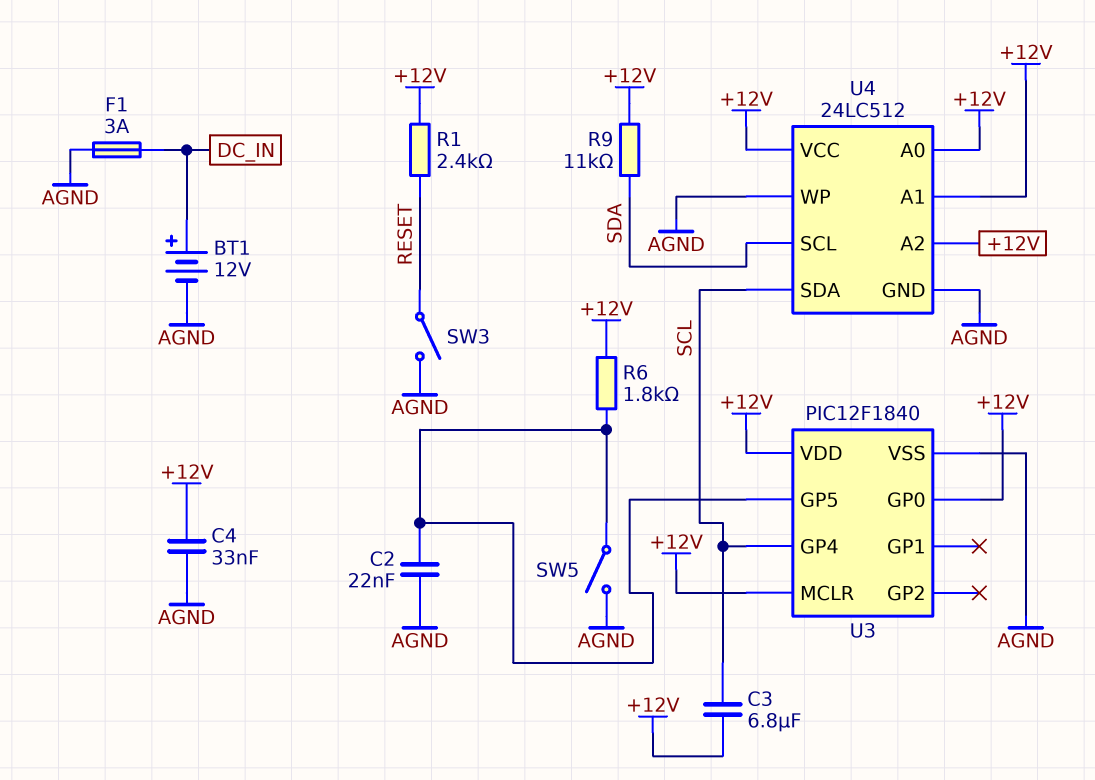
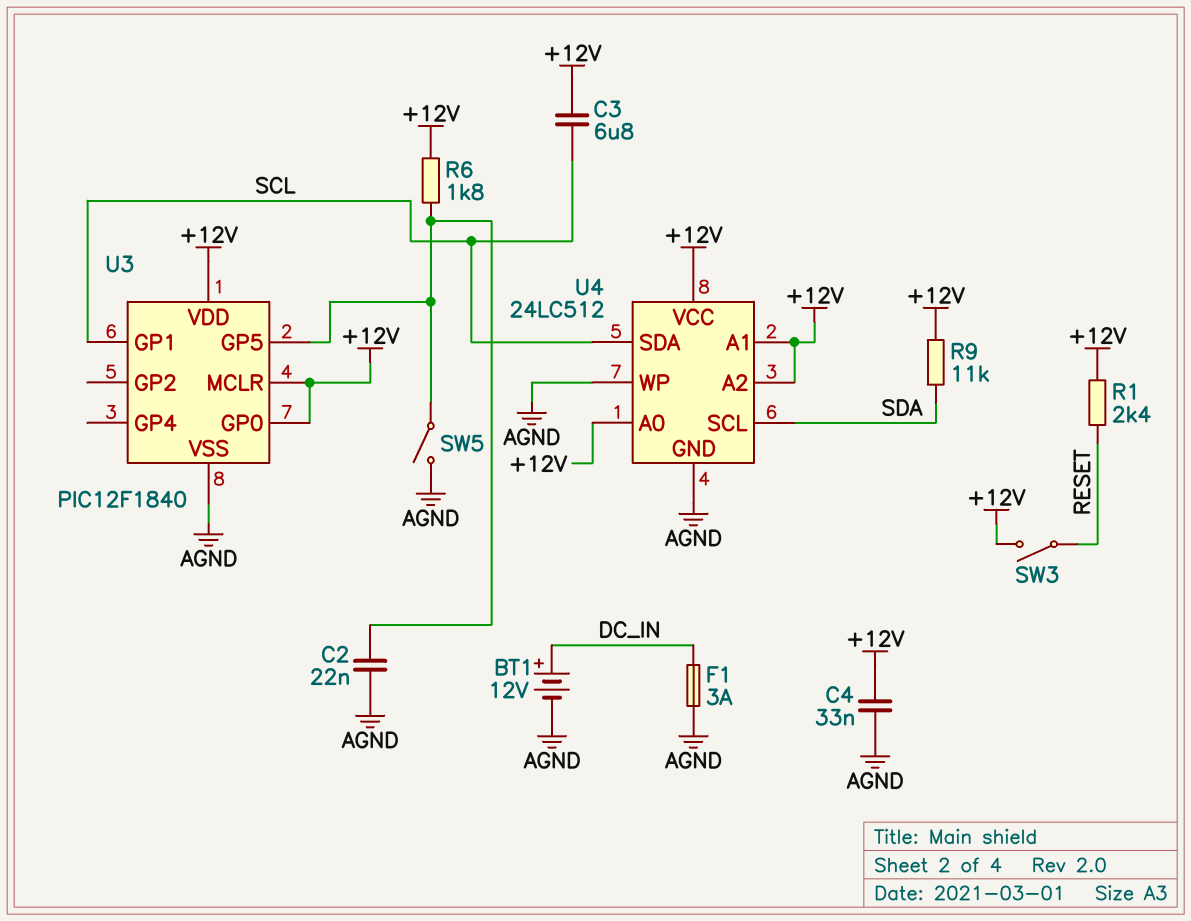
SW3: switch (AGND, RESET) -> switch (+12V, RESET)
U3 pin GP1: none -> SCL
U3 pin GP4: SCL -> none

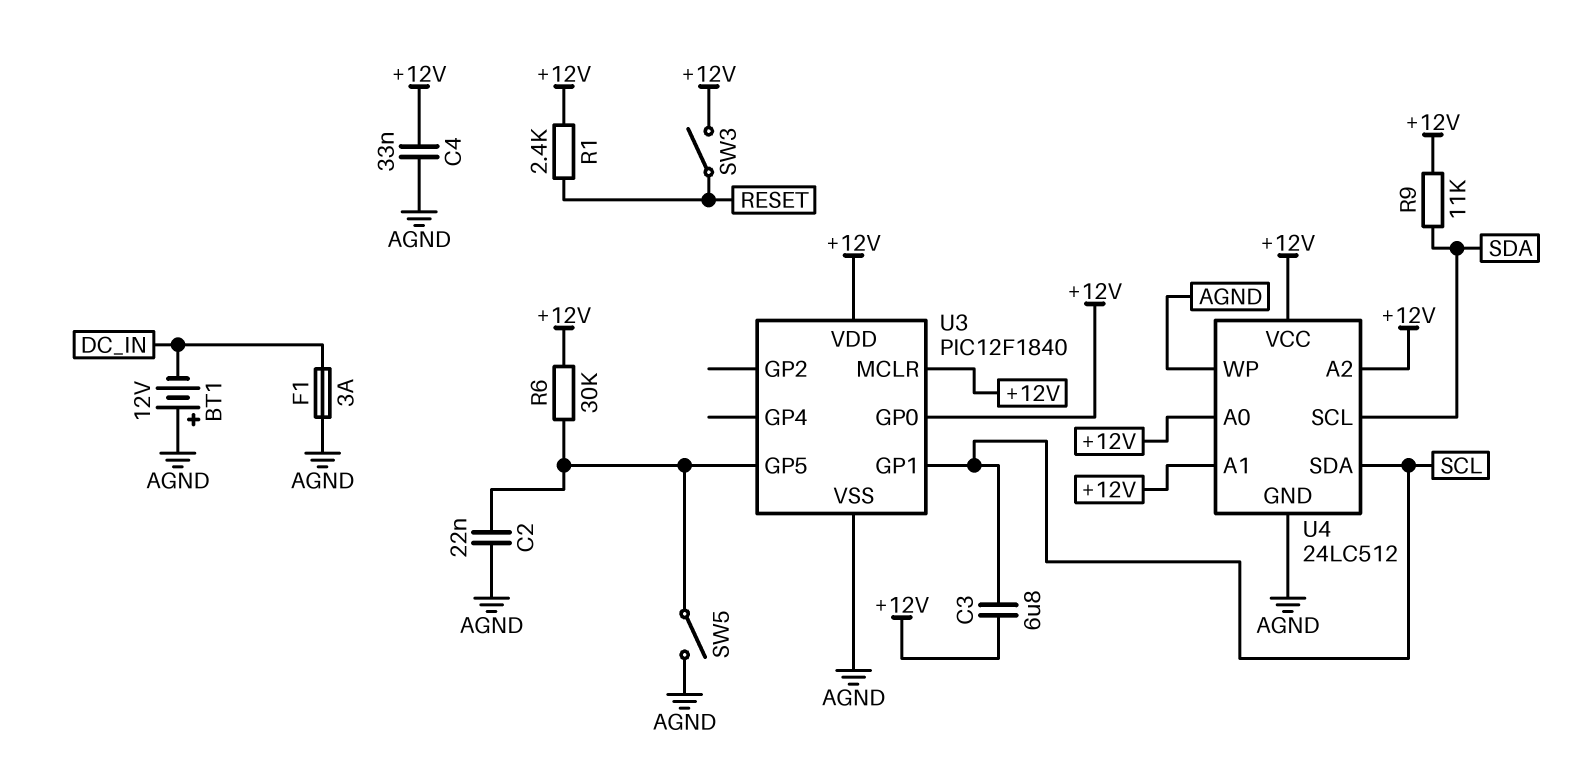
BT1: 12V (plus DC_IN, minus AGND) -> 12V (plus AGND, minus DC_IN)
R6: 1.8k (+12V, U3/GP5) -> 30k (+12V, U3/GP5)

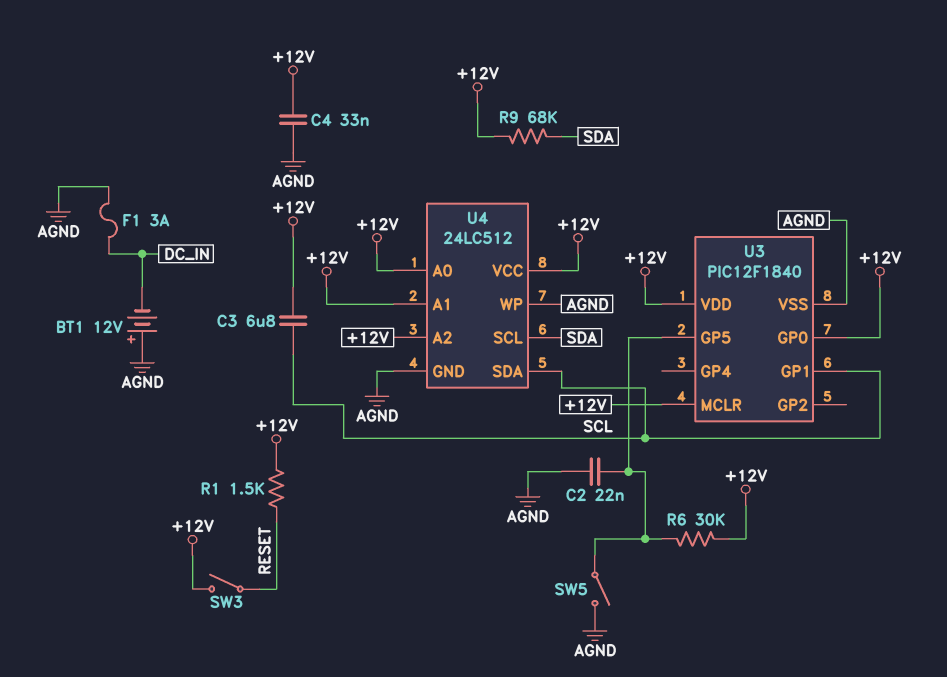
R1: 2.4k (+12V, RESET) -> 1.5k (+12V, RESET)
R9: 11k (+12V, SDA) -> 68k (+12V, SDA)

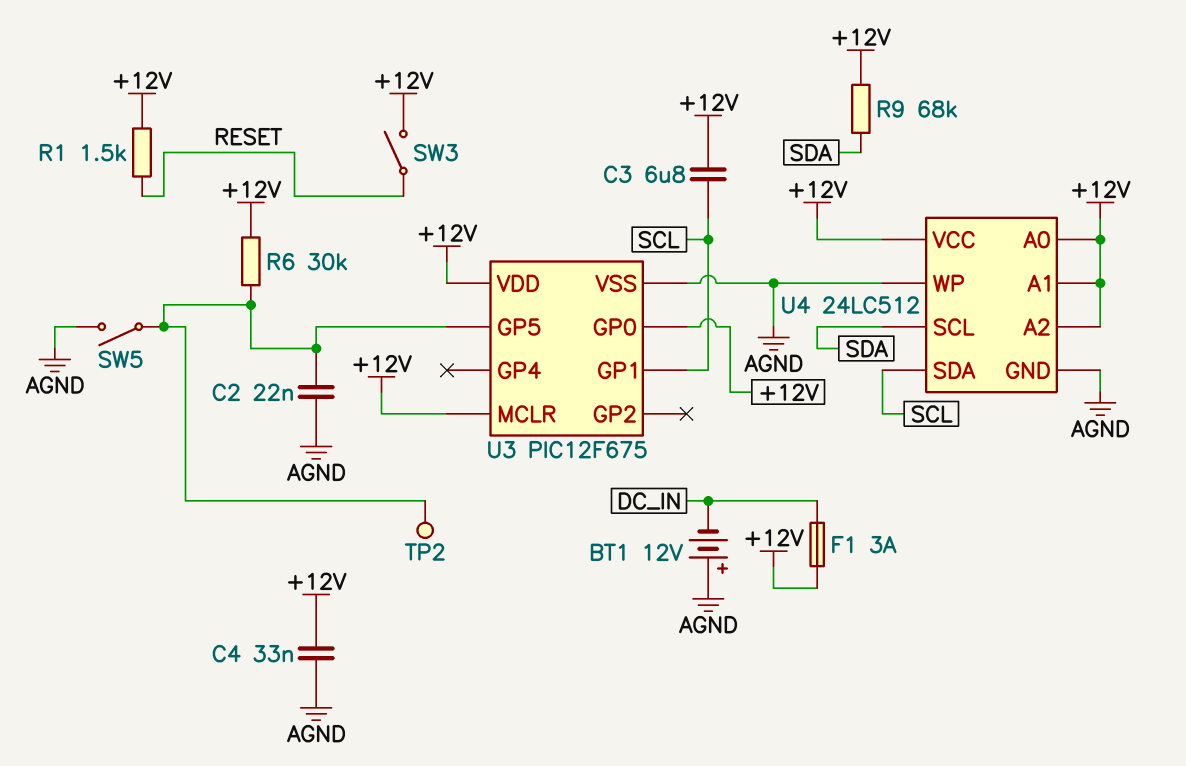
F1: 3A (AGND, DC_IN) -> 3A (+12V, DC_IN)
TP2: none -> test point (U3/GP5)
U3: PIC12F1840 -> PIC12F675

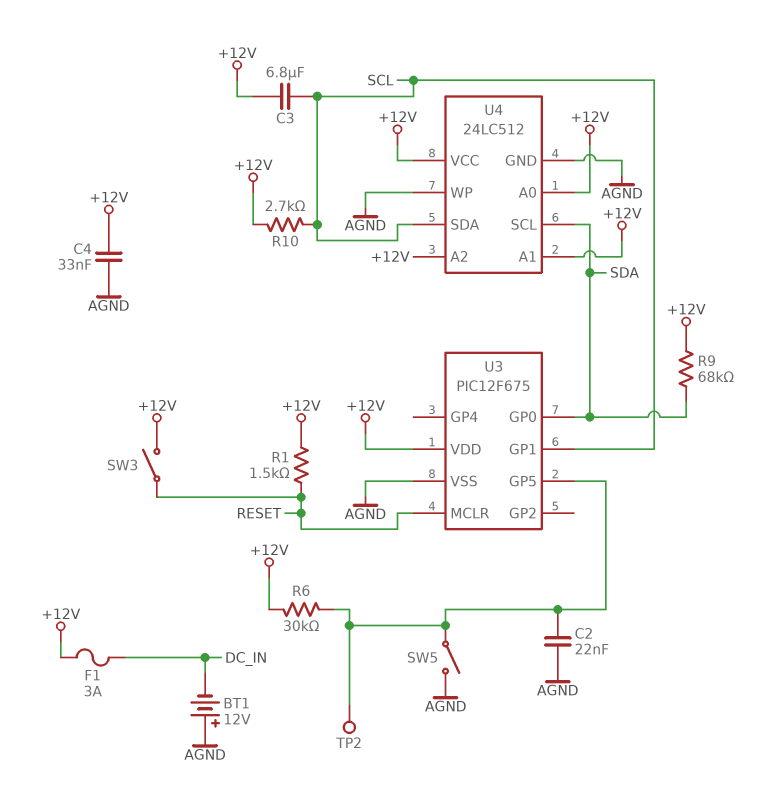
R10: none -> 2.7k (+12V, SCL)
U3 pin GP0: +12V -> SDA
U3 pin MCLR: +12V -> RESET

